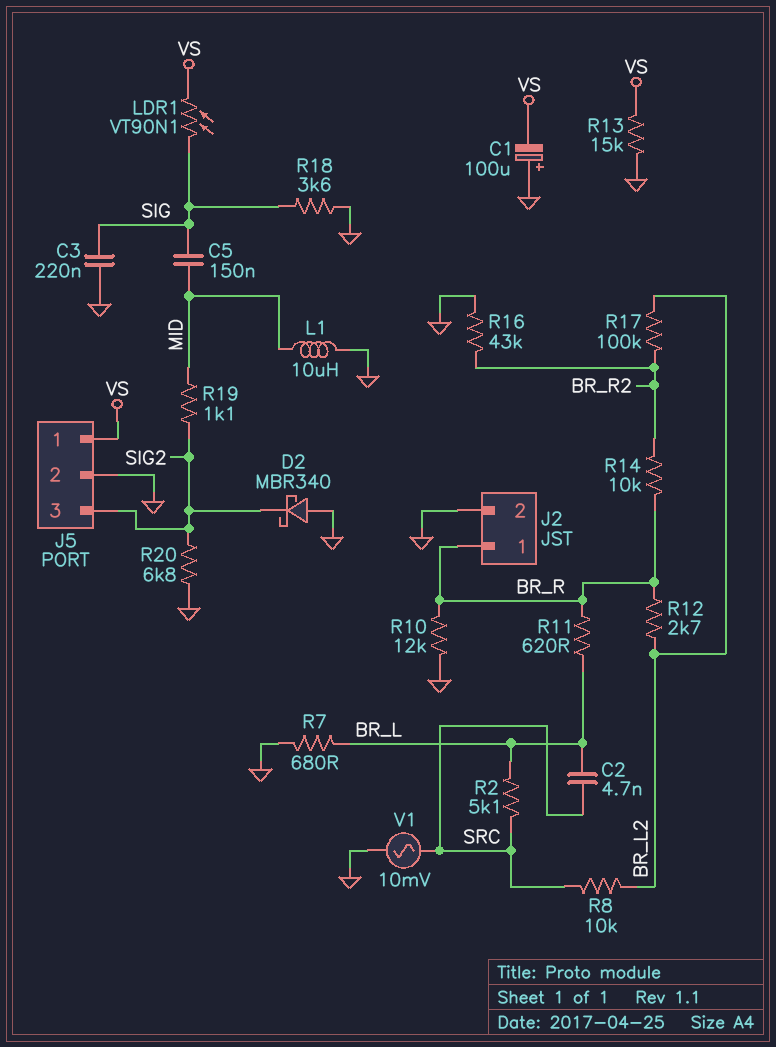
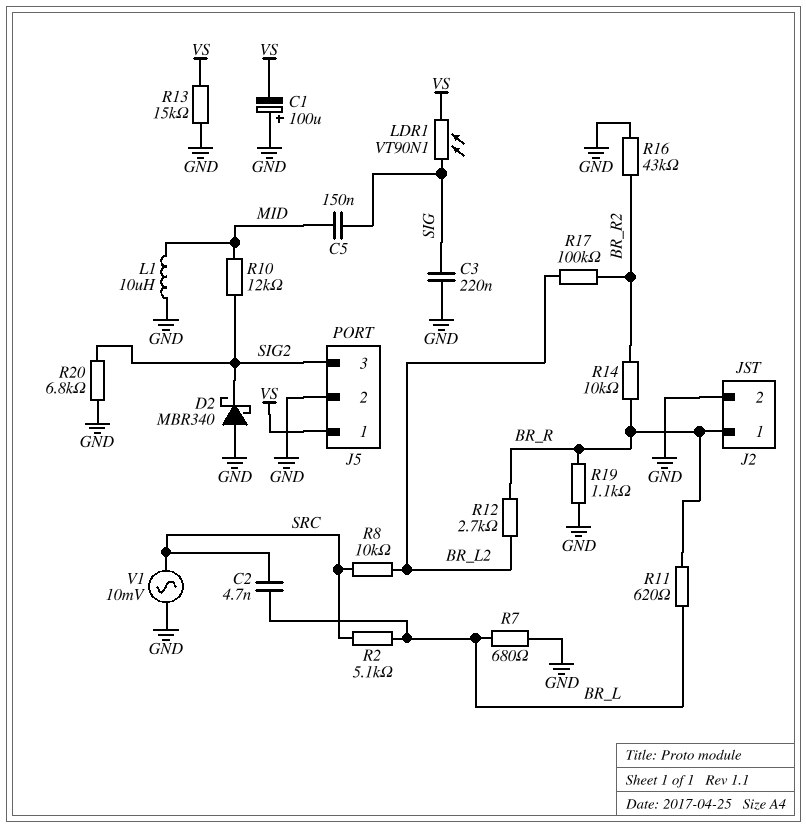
R10: 12k (BR_R, GND) -> 12k (MID, SIG2)
R18: 3.6k (GND, SIG) -> none
R19: 1.1k (MID, SIG2) -> 1.1k (BR_R, GND)

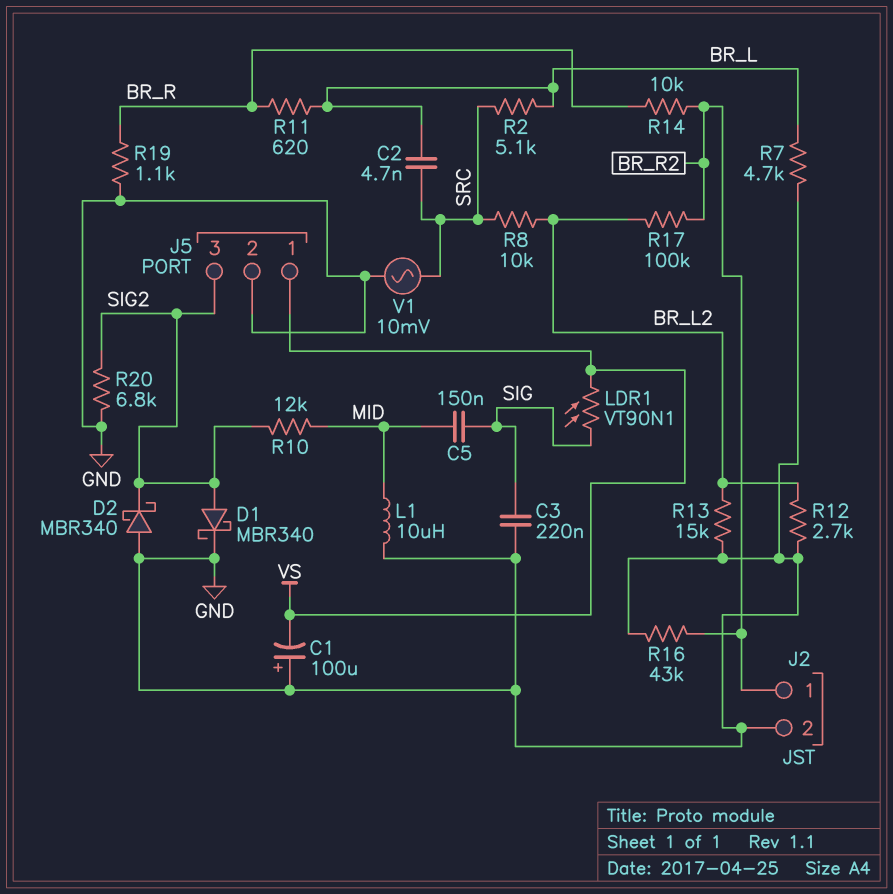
D1: none -> schottky MBR340 (A SIG2, K GND)
J2 pin 1: BR_R -> BR_R2
R7: 680 (BR_L, GND) -> 4.7k (BR_L, GND)
R12: 2.7k (BR_L2, BR_R) -> 2.7k (BR_L2, GND)
R13: 15k (GND, VS) -> 15k (BR_L2, GND)

